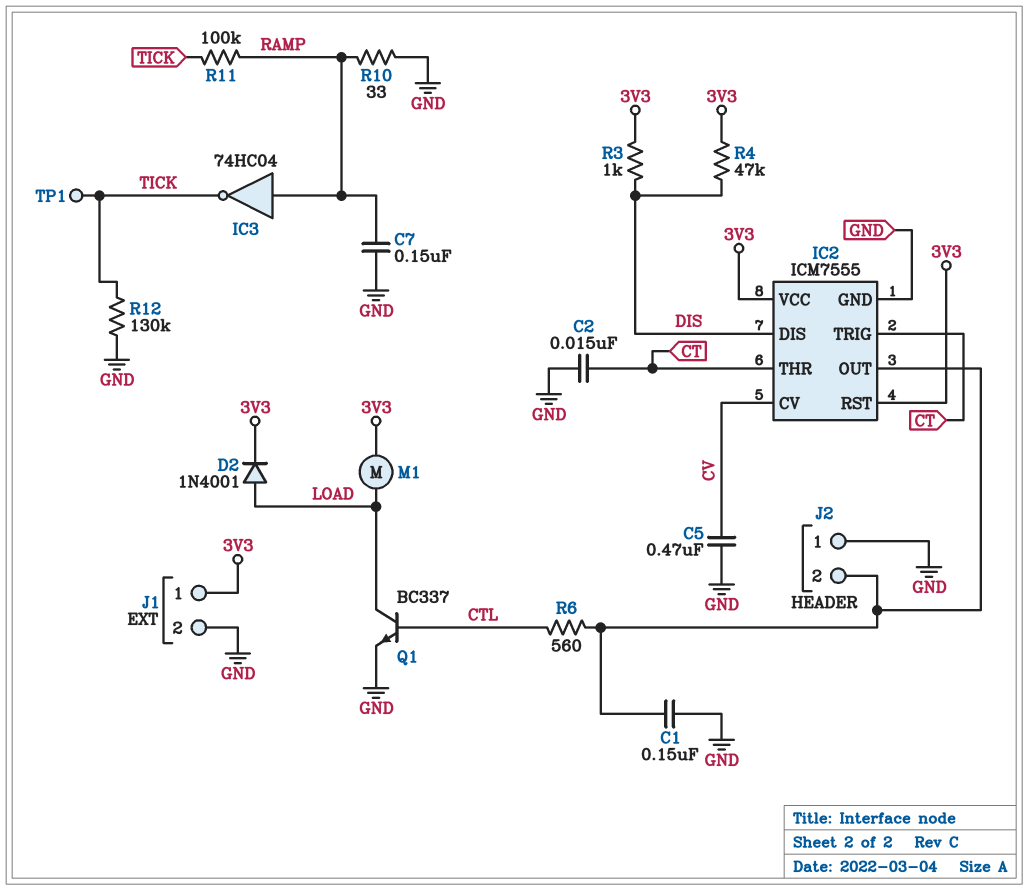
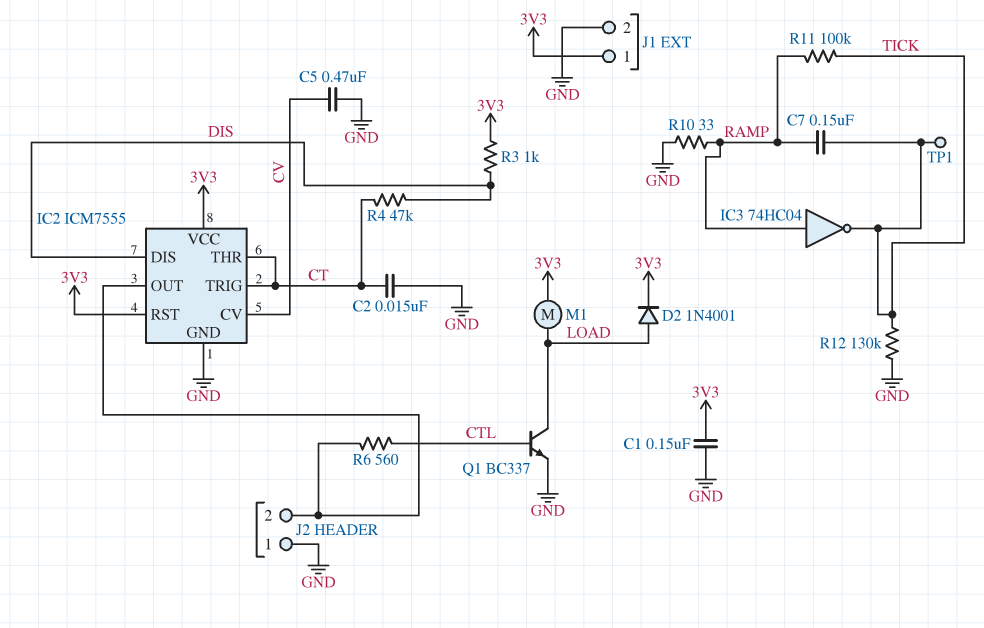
C1: 150nF (GND, IC2/OUT) -> 150nF (3V3, GND)
C7: 150nF (GND, RAMP) -> 150nF (RAMP, TICK)
R4: 47k (3V3, DIS) -> 47k (CT, DIS)

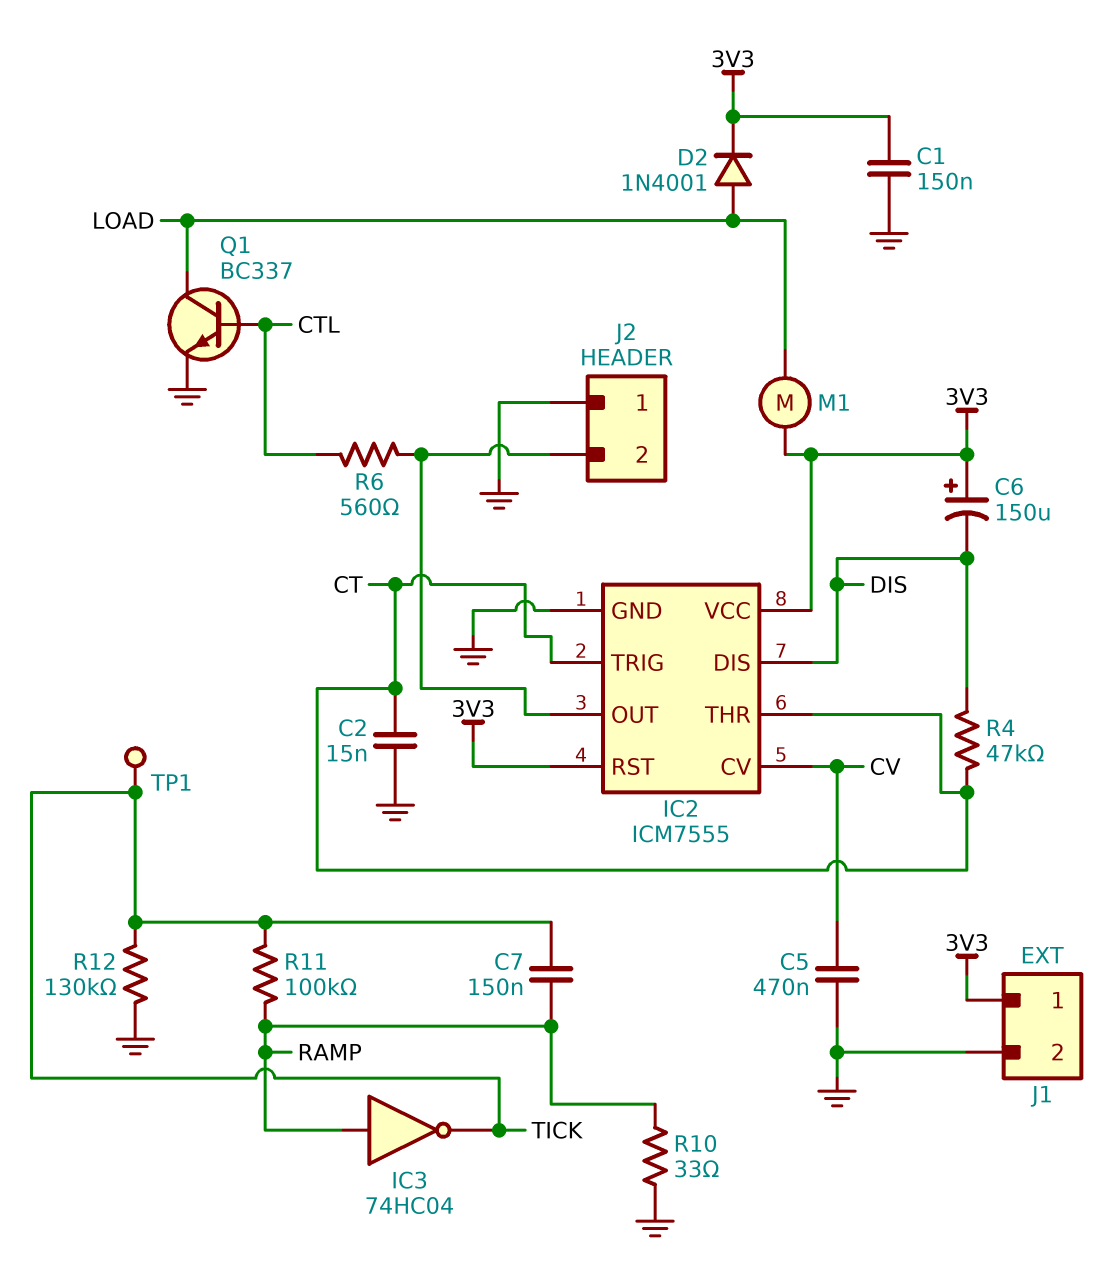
C6: none -> 150uF (plus 3V3, minus DIS)
R3: 1k (3V3, DIS) -> none

